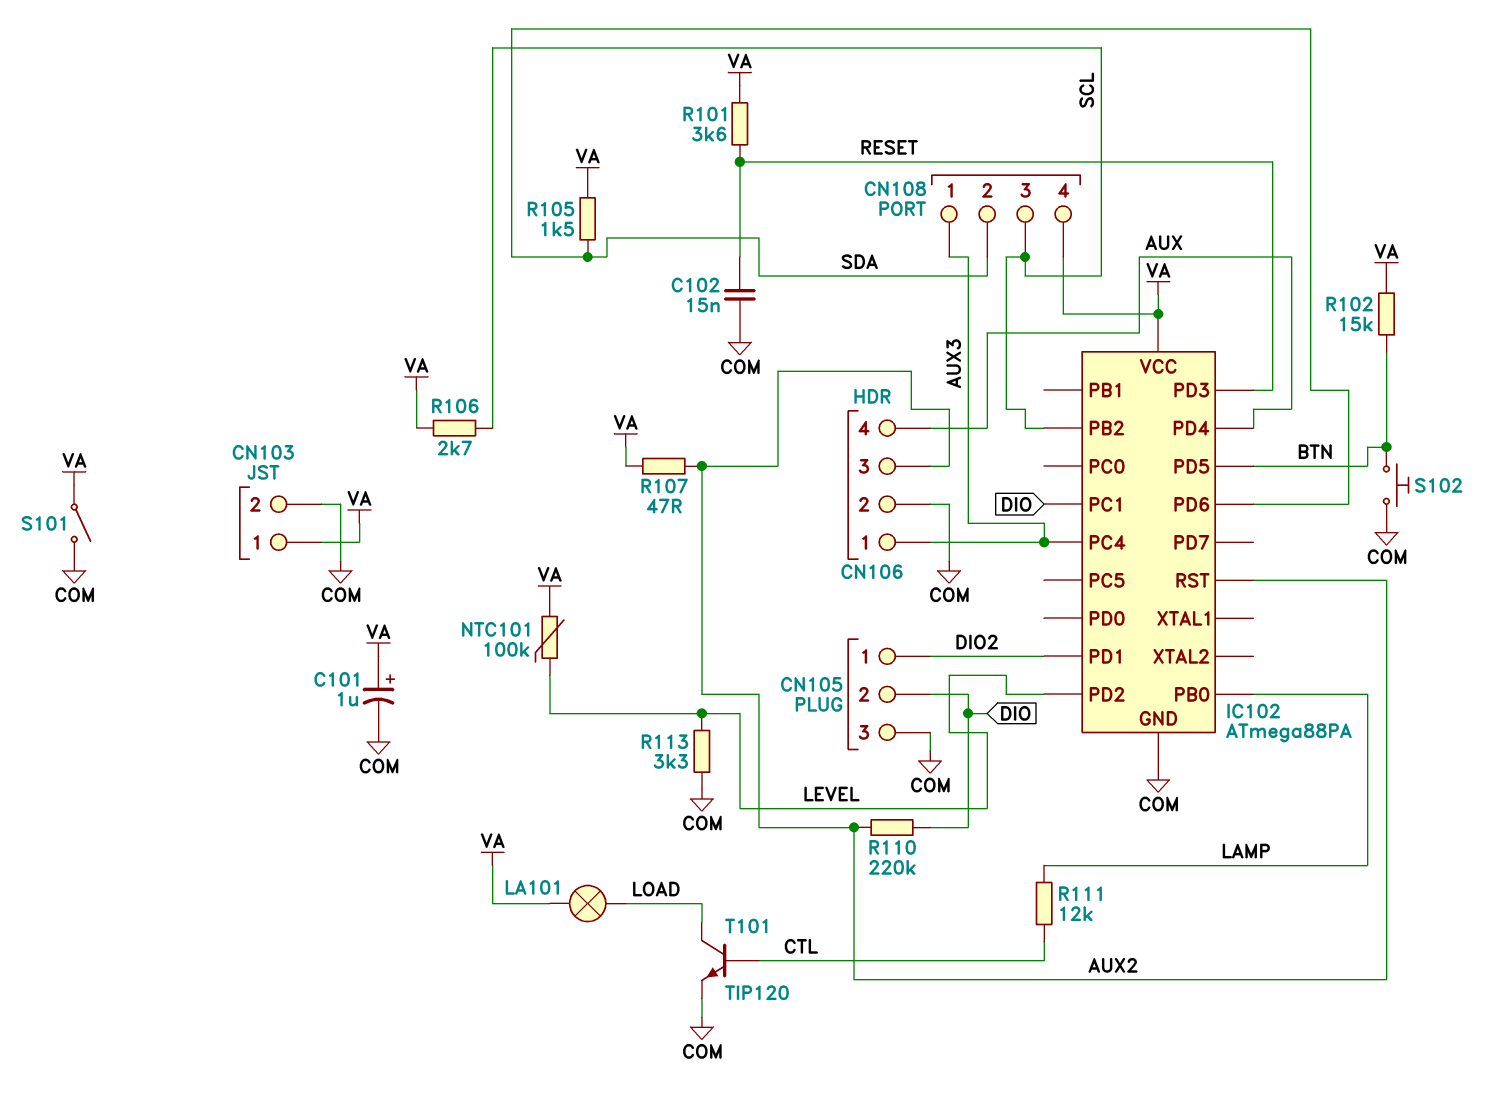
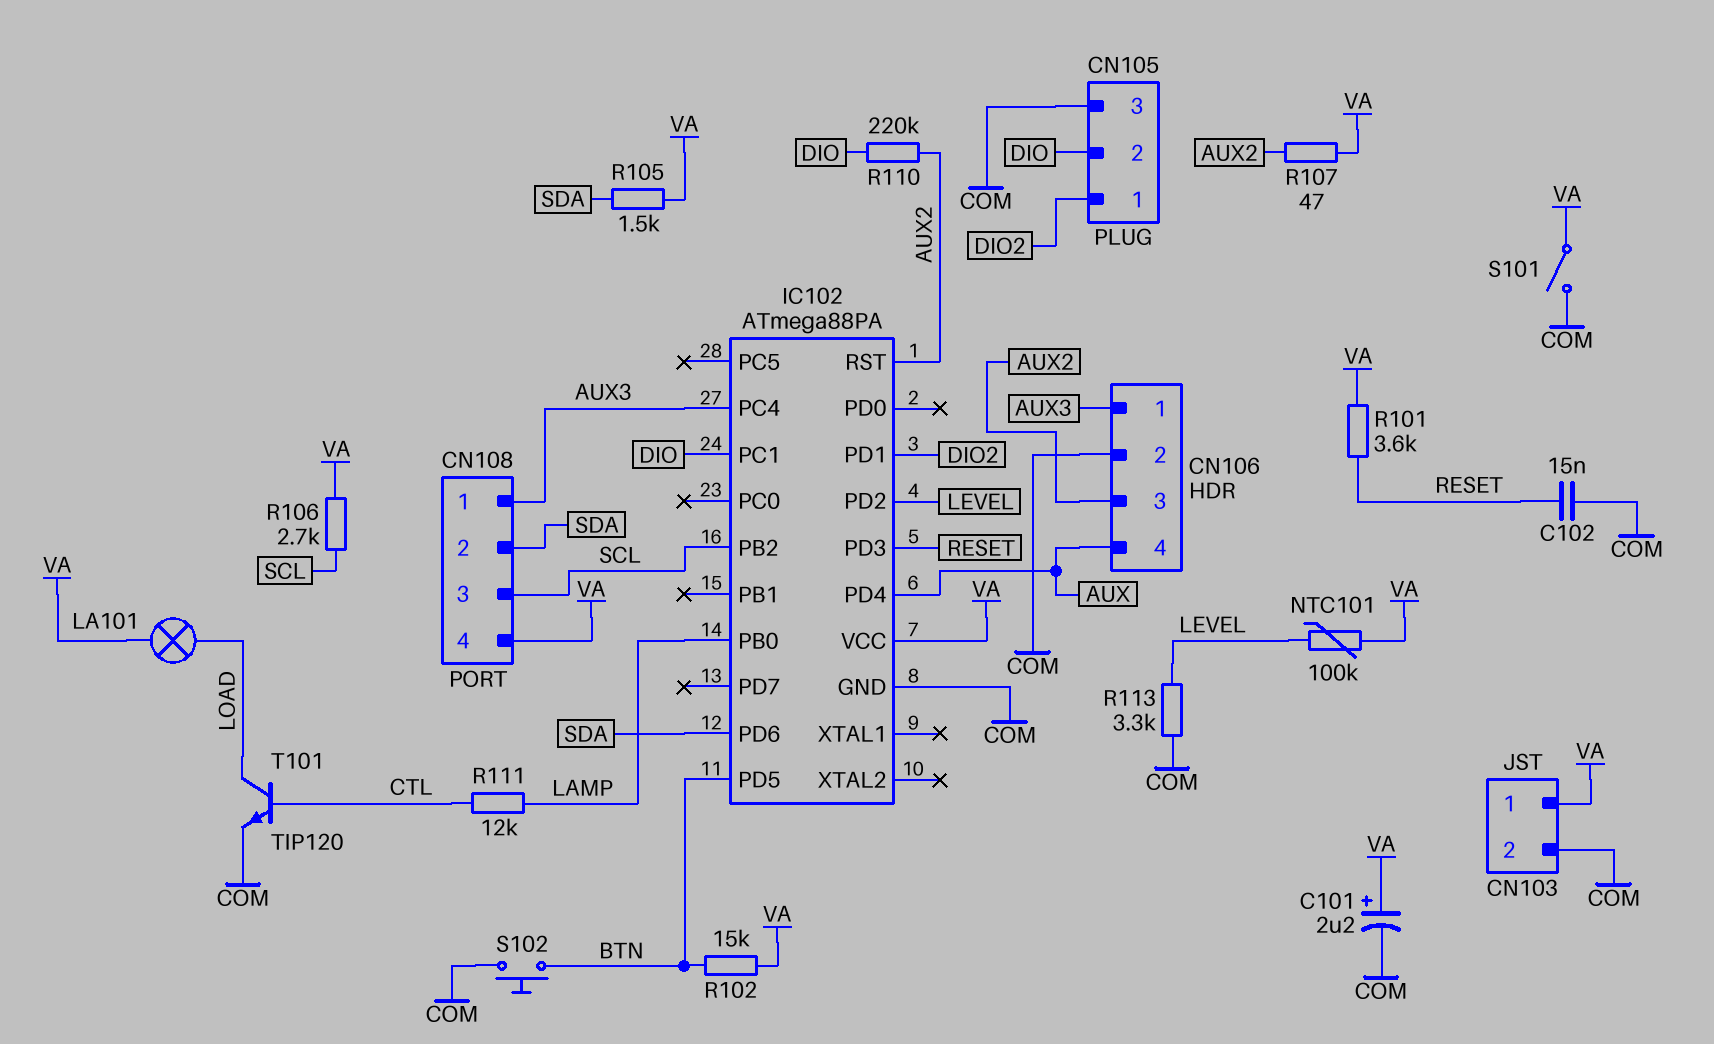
C101: 1uF (plus VA, minus COM) -> 2.2uF (plus VA, minus COM)

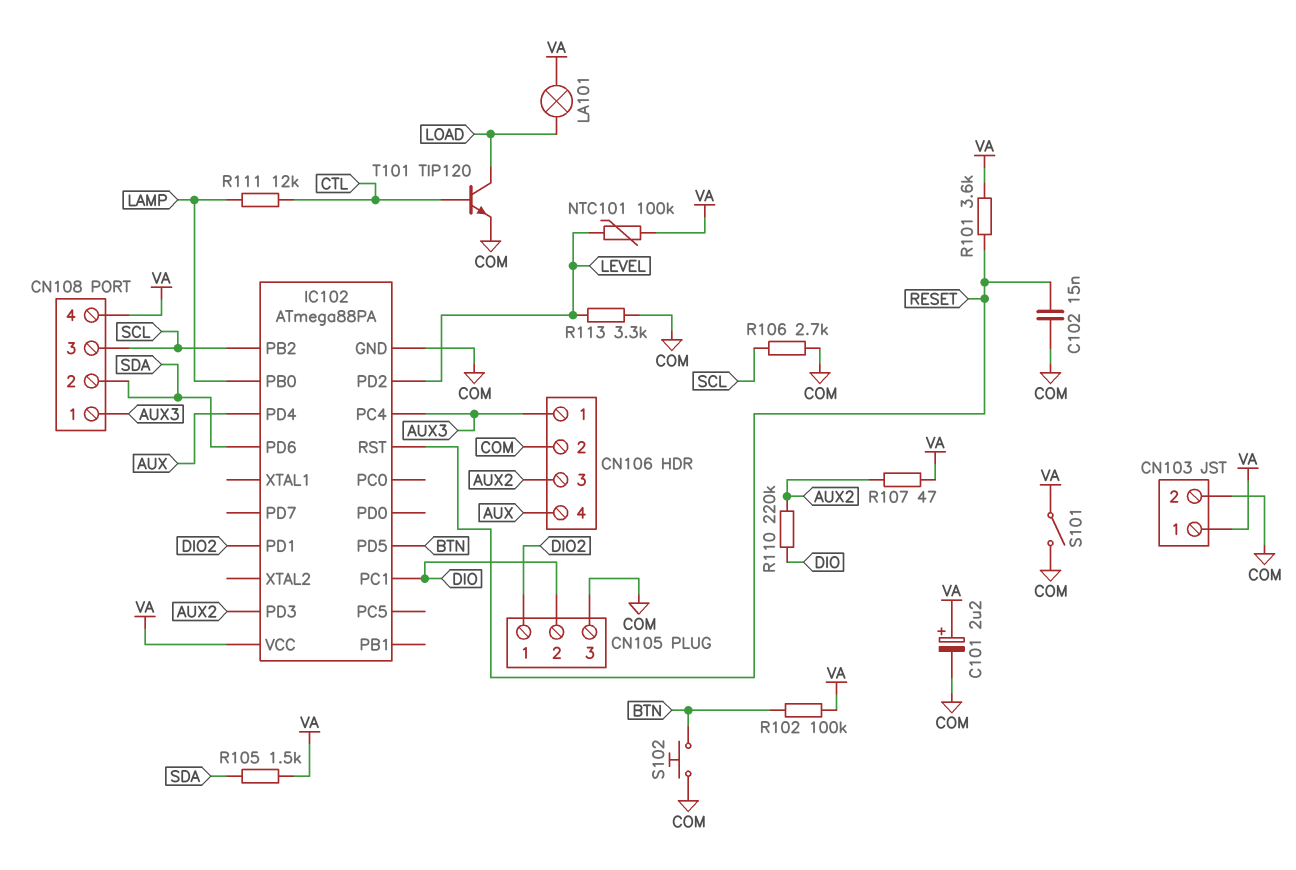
IC102 pin PD3: RESET -> AUX2
IC102 pin RST: AUX2 -> RESET
R102: 15k (BTN, VA) -> 100k (BTN, VA)
R106: 2.7k (SCL, VA) -> 2.7k (COM, SCL)

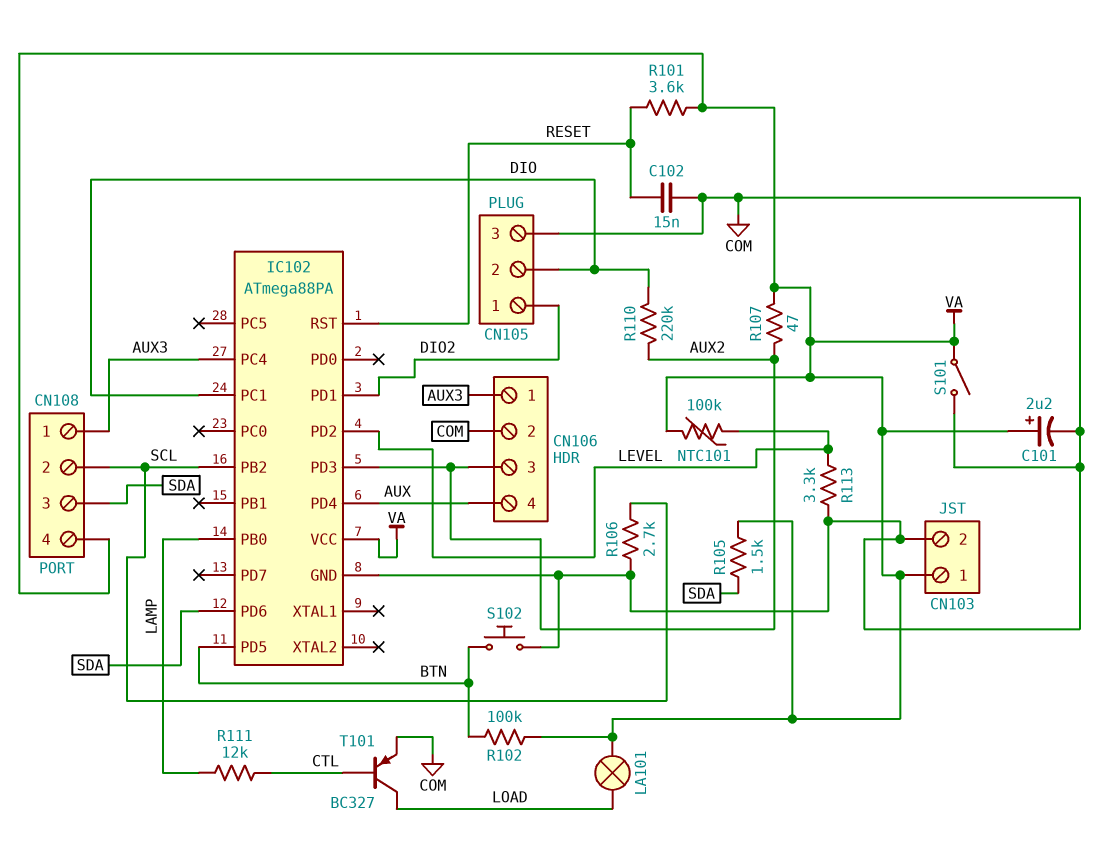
CN108 pin 2: SDA -> SCL
CN108 pin 3: SCL -> SDA
T101: NPN TIP120 (B CTL, C LOAD, E COM) -> PNP BC327 (B CTL, C LOAD, E COM)

